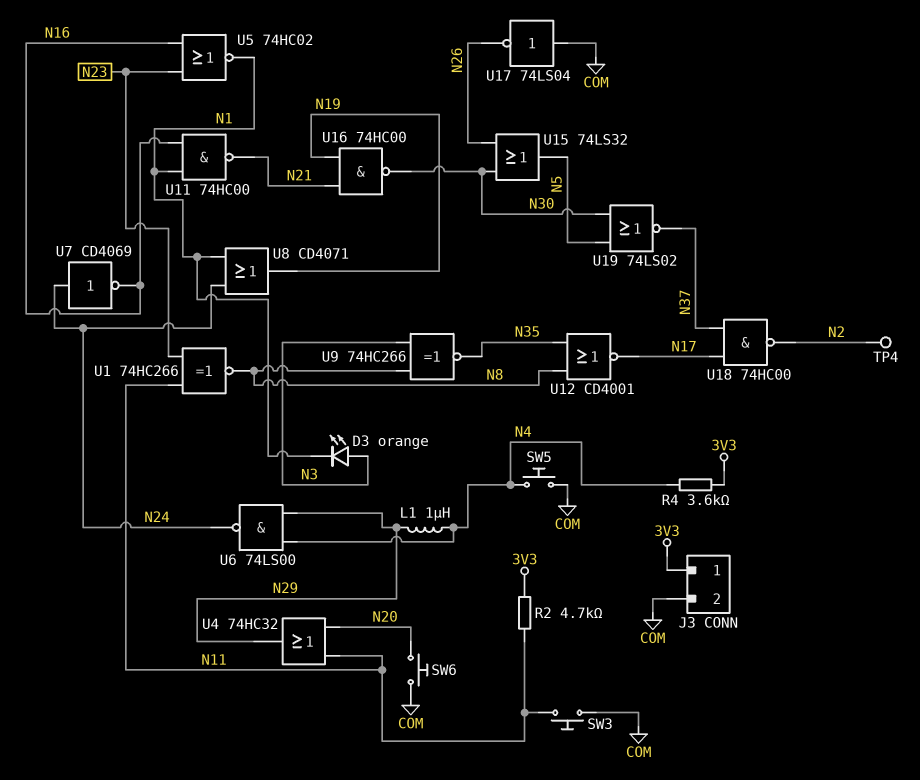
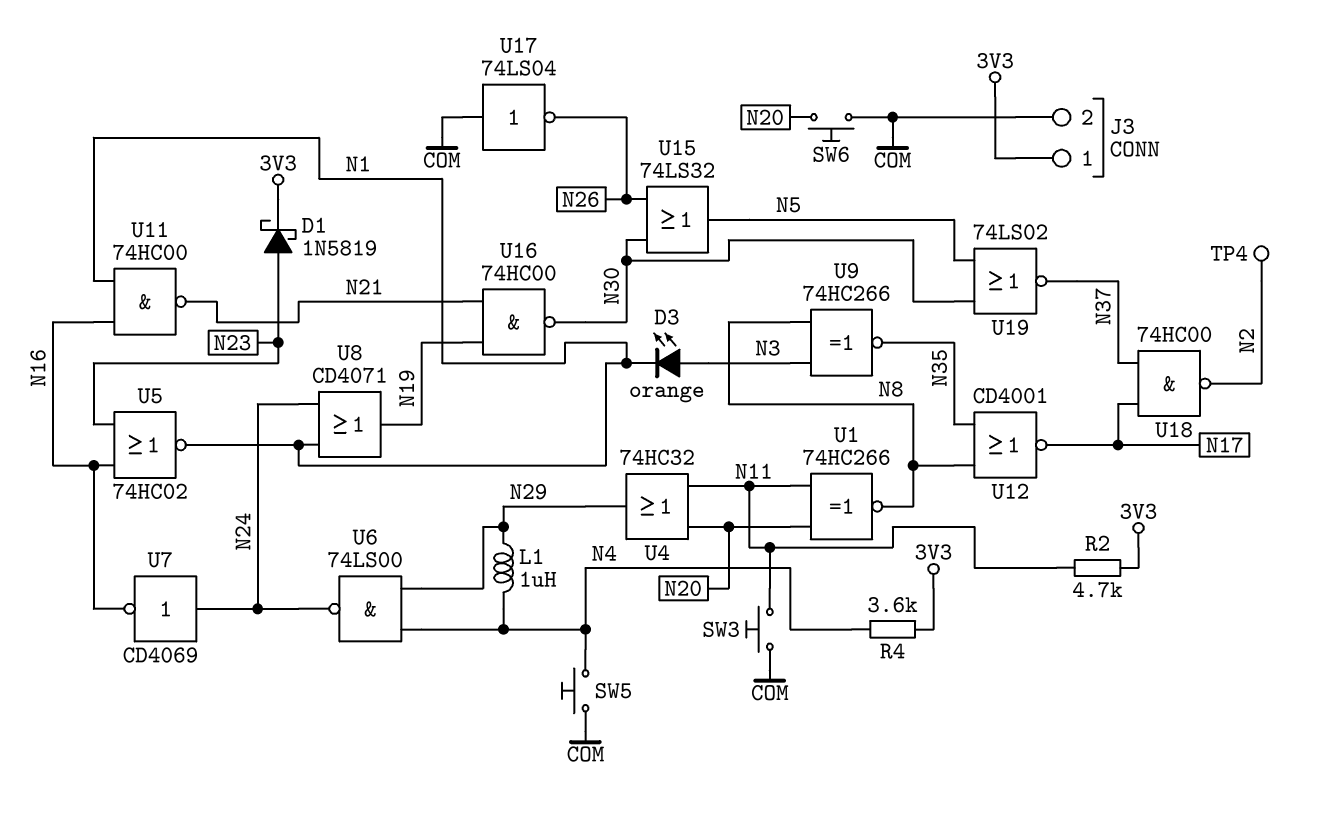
D1: none -> schottky 1N5819 (A N23, K 3V3)
U1: XNOR 74HC266 (in N11, in N23, out N8) -> XNOR 74HC266 (in N11, in N20, out N8)

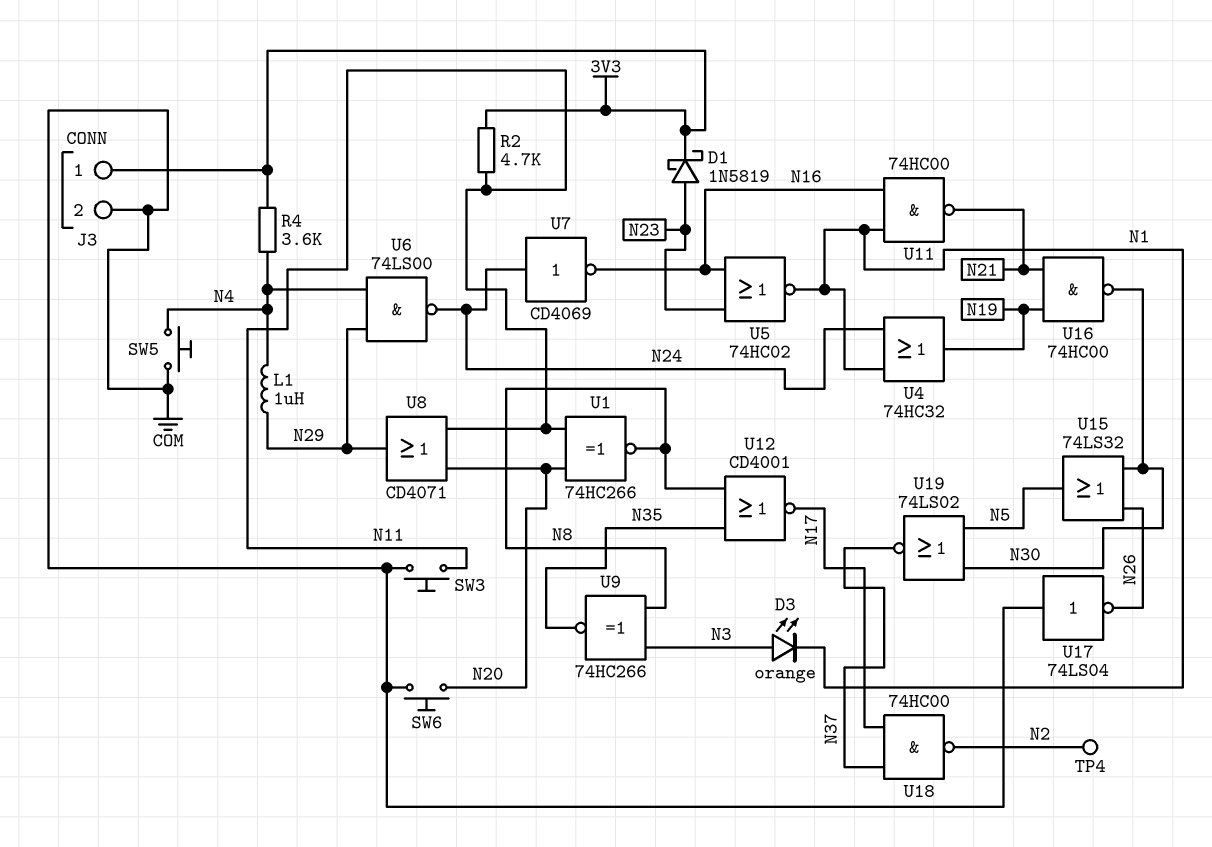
U4: OR 74HC32 (in N11, in N20, out N29) -> OR 74HC32 (in N1, in N24, out N19)
U8: OR CD4071 (in N1, in N24, out N19) -> OR CD4071 (in N11, in N20, out N29)

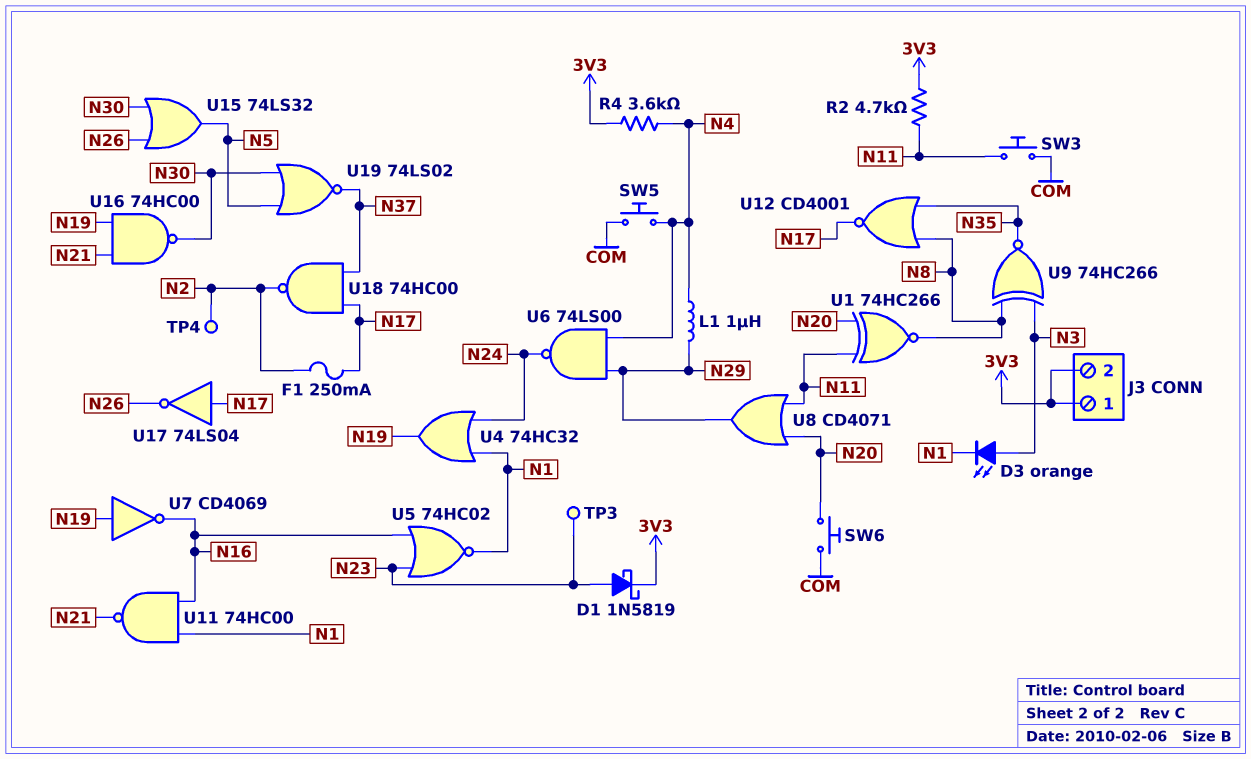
F1: none -> 250mA (N2, N17)
J3 pin 2: COM -> 3V3
TP3: none -> test point (N23)
U7: NOT CD4069 (in N24, out N16) -> NOT CD4069 (in N19, out N16)
U17: NOT 74LS04 (in COM, out N26) -> NOT 74LS04 (in N17, out N26)

